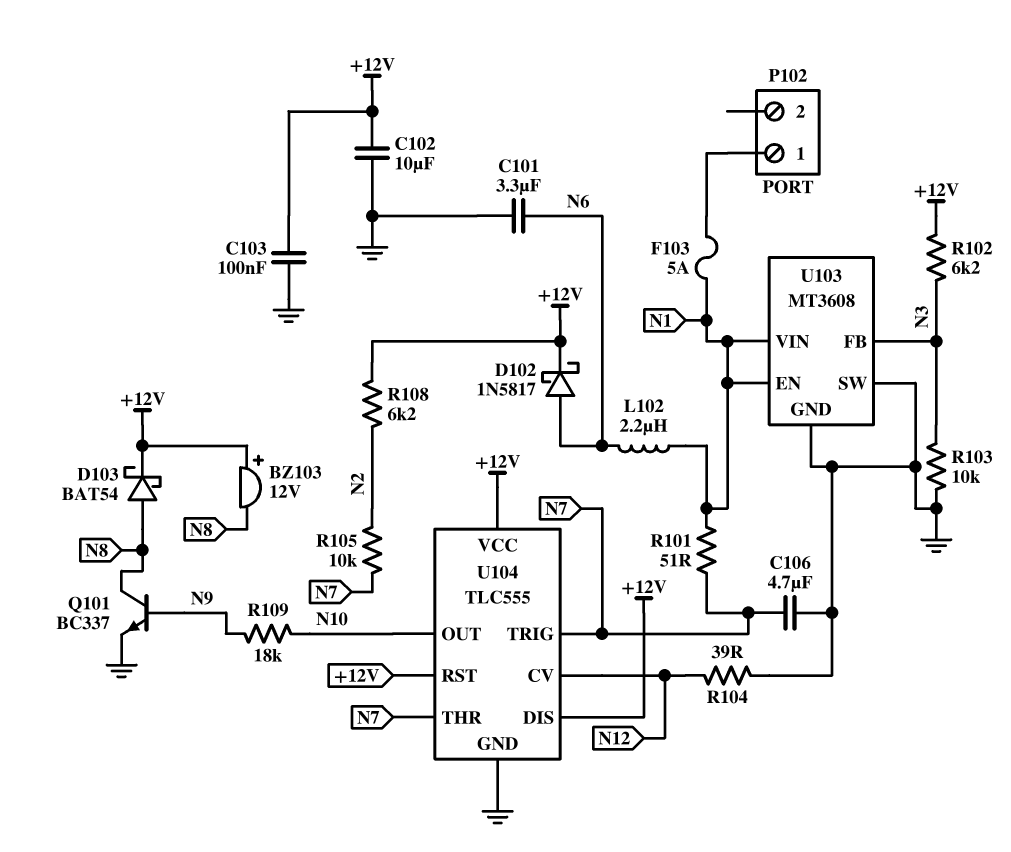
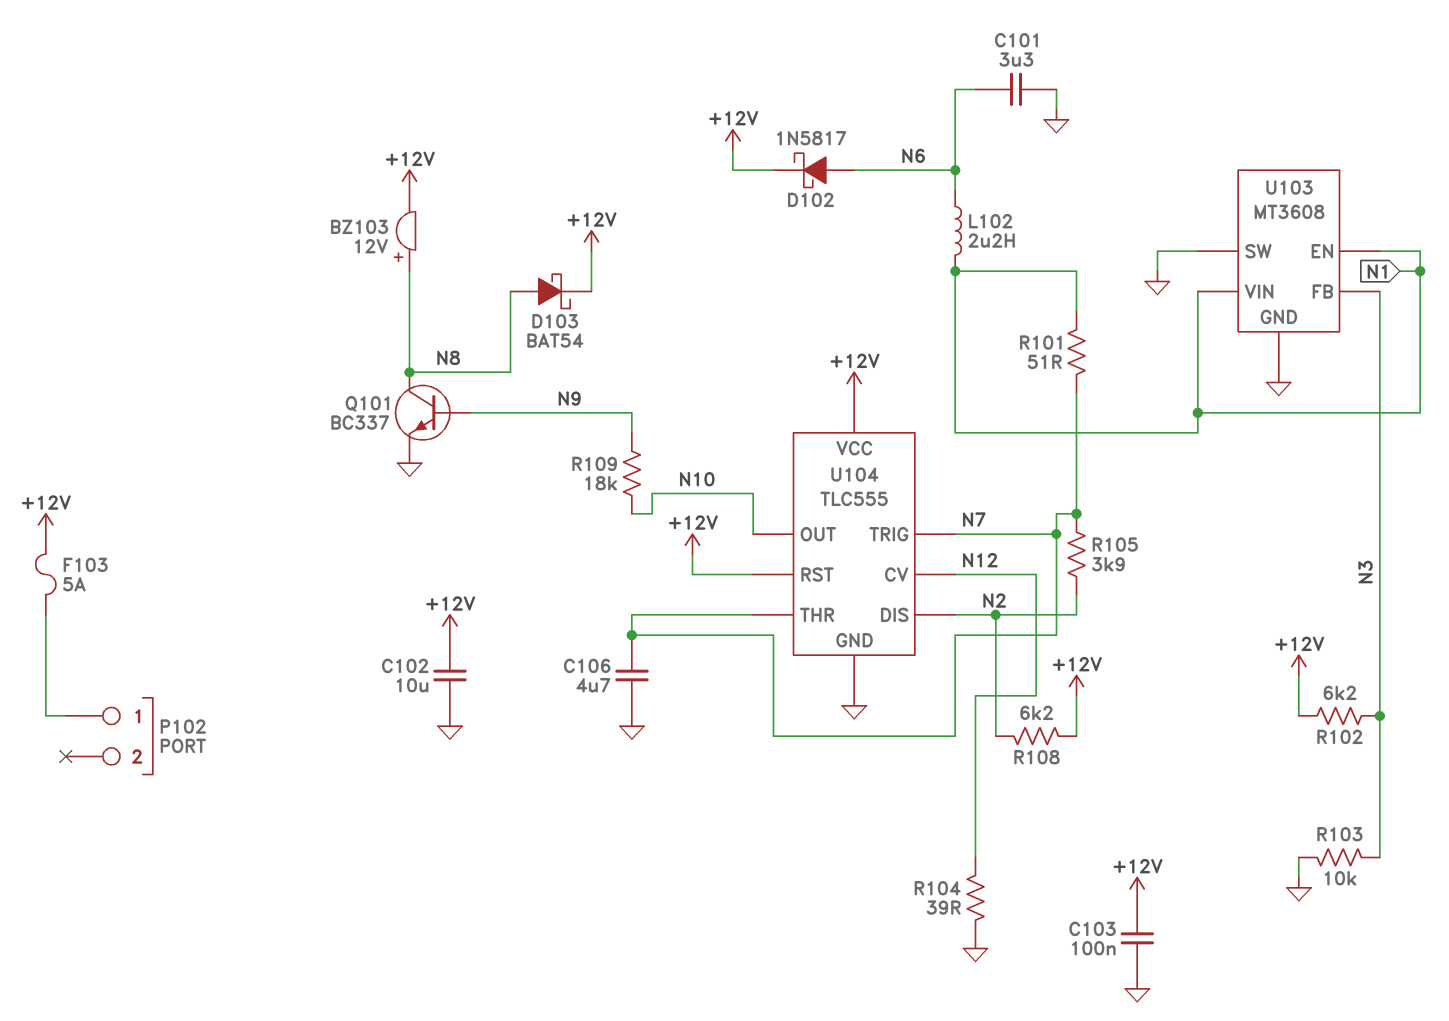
BZ103: buzzer 12V (plus +12V, minus N8) -> buzzer 12V (plus N8, minus +12V)
F103: 5A (N1, P102/1) -> 5A (+12V, P102/1)
R105: 10k (N2, N7) -> 3.9k (N2, N7)
U104 pin DIS: +12V -> N2

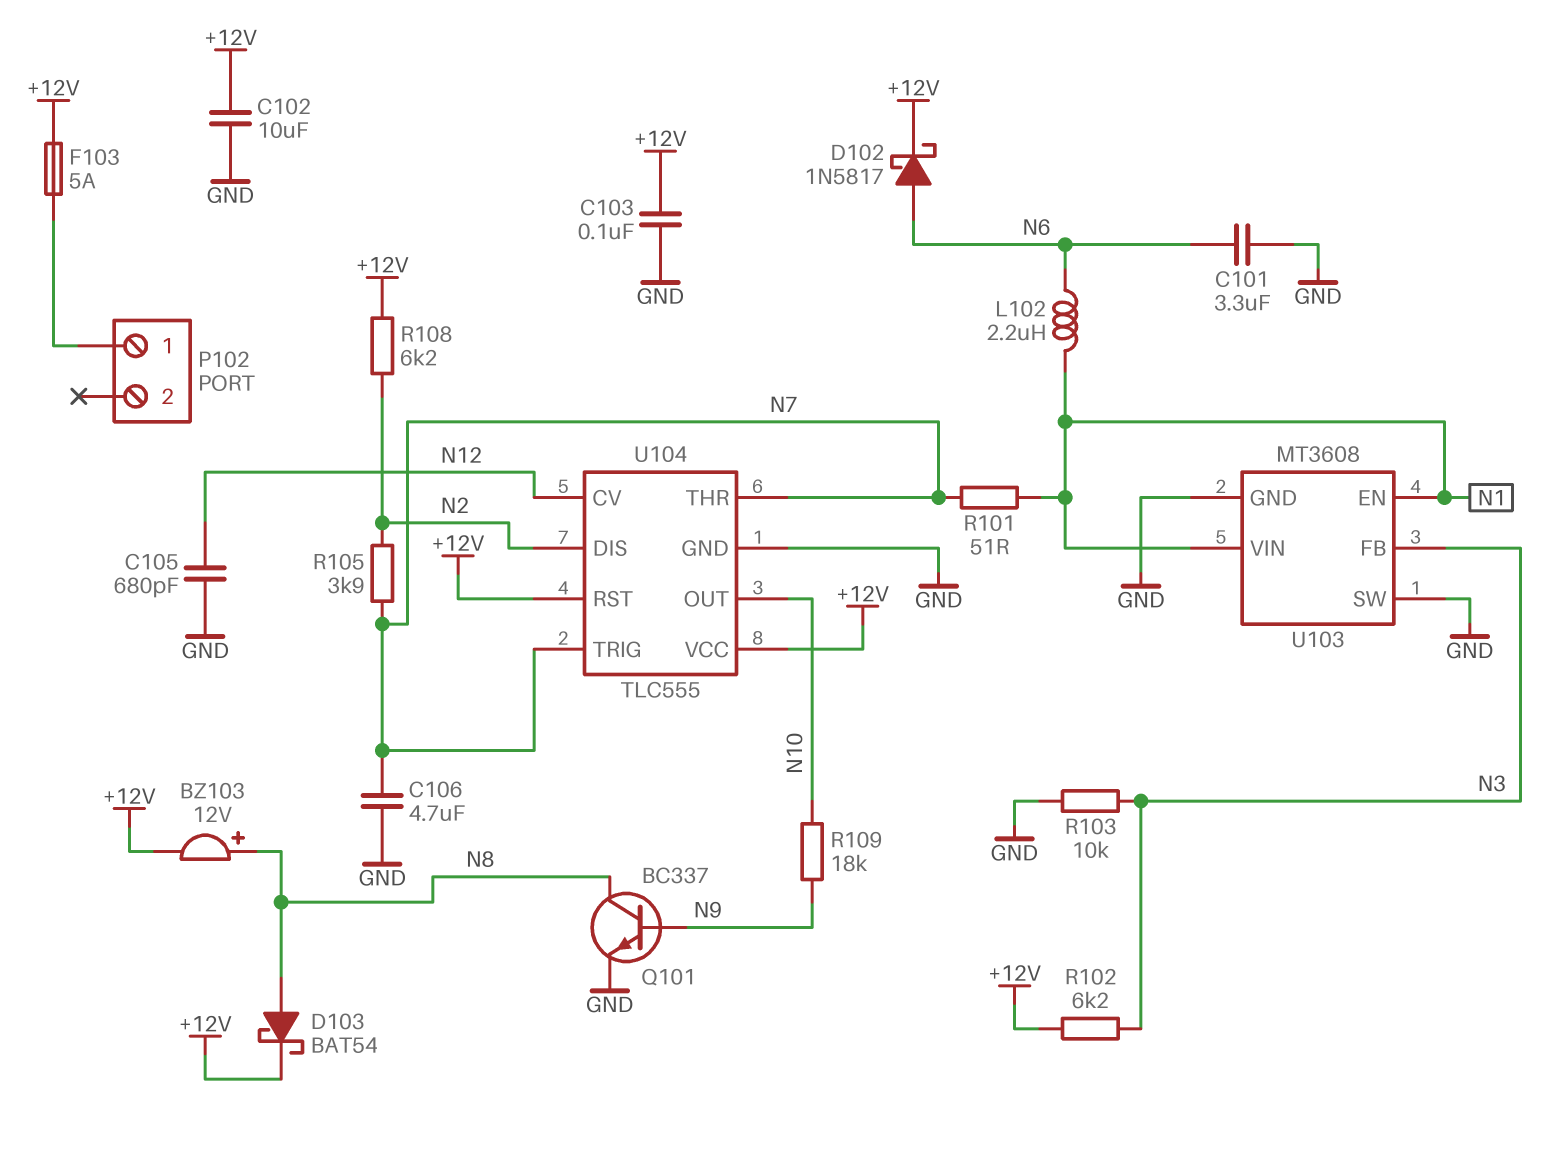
C105: none -> 680pF (GND, N12)
R104: 39 (GND, N12) -> none

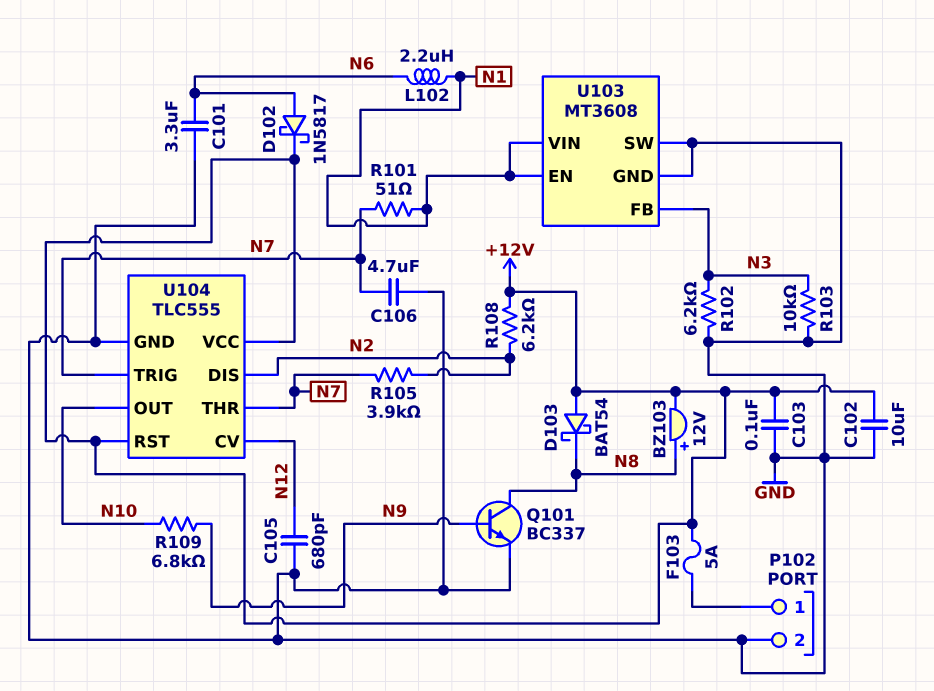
D103: schottky BAT54 (A N8, K +12V) -> schottky BAT54 (A +12V, K N8)
P102 pin 2: none -> GND
R102: 6.2k (+12V, N3) -> 6.2k (GND, N3)
R109: 18k (N9, N10) -> 6.8k (N9, N10)

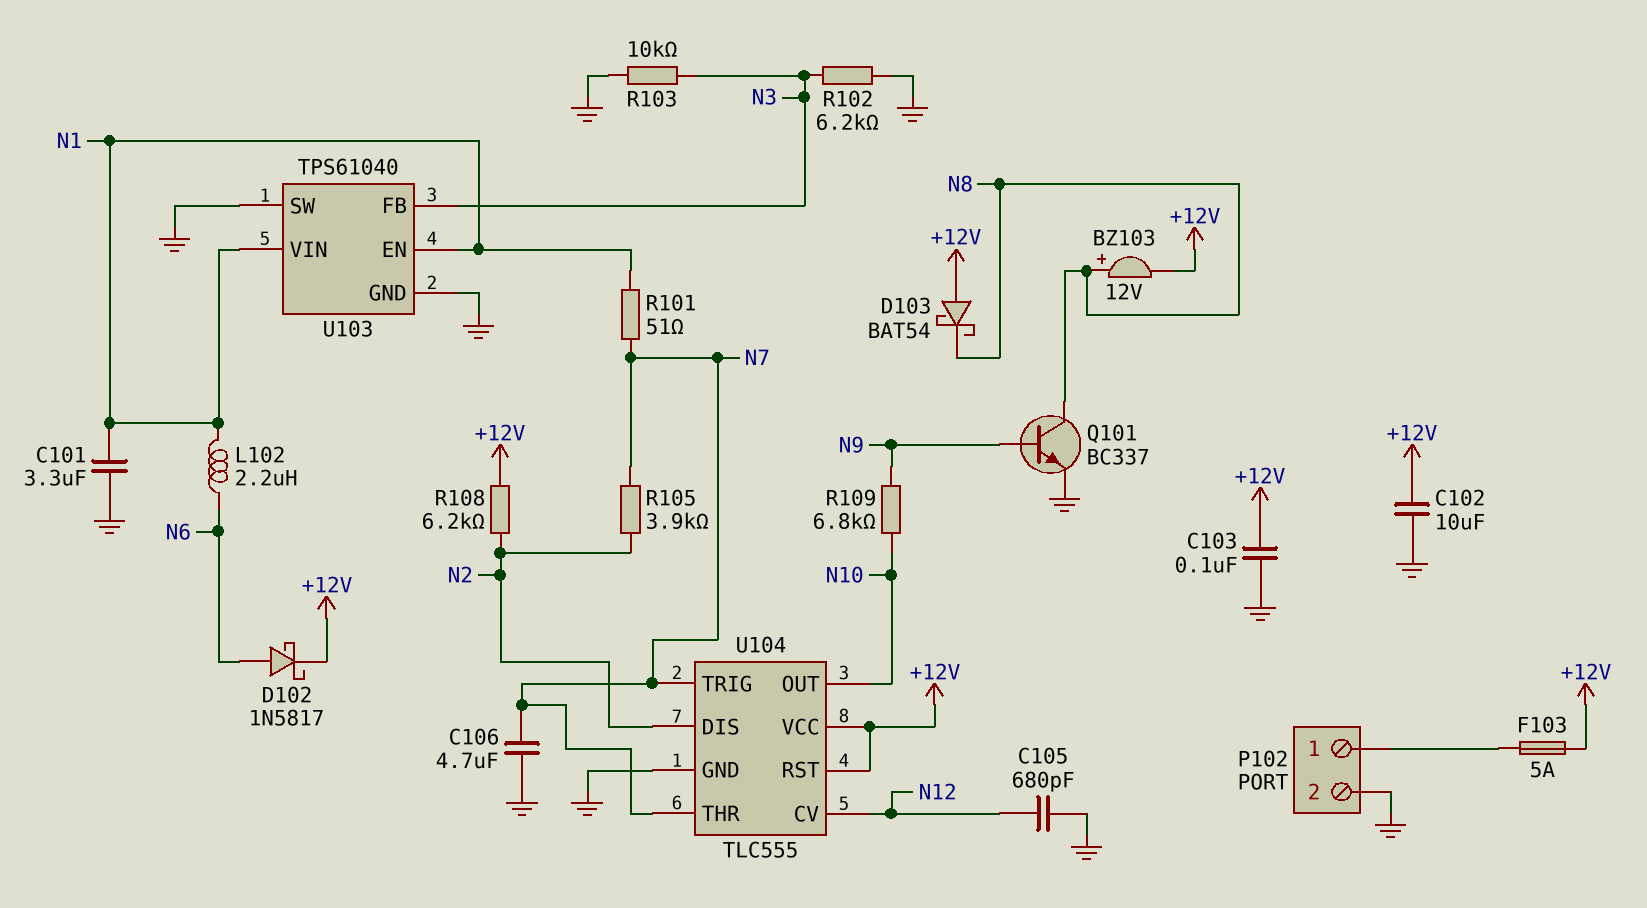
C101: 3.3uF (GND, N6) -> 3.3uF (GND, N1)
U103: MT3608 -> TPS61040

